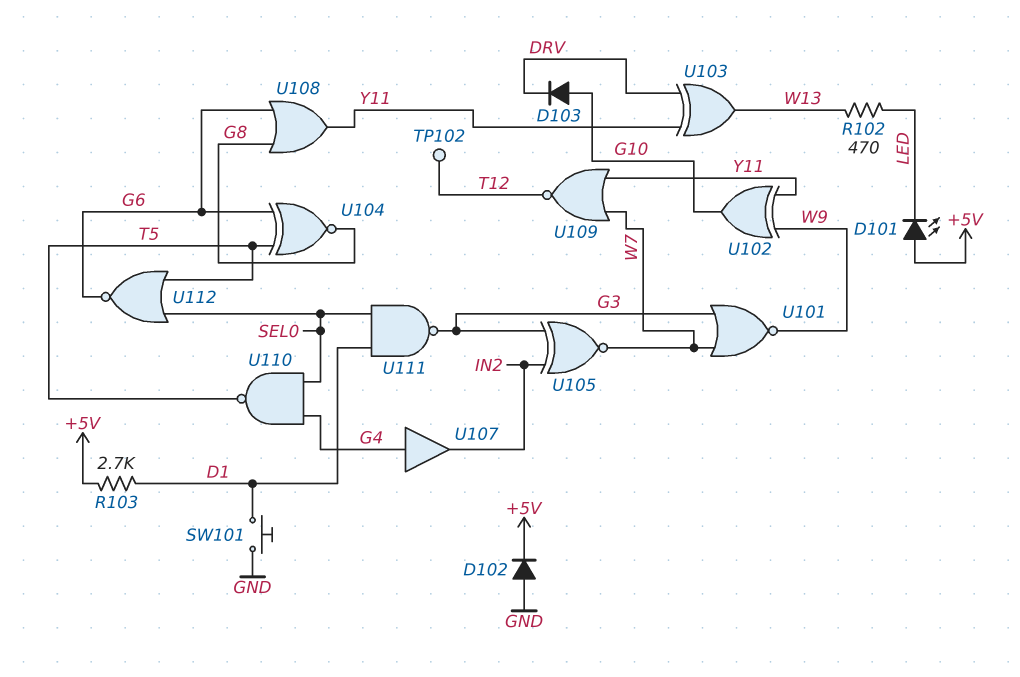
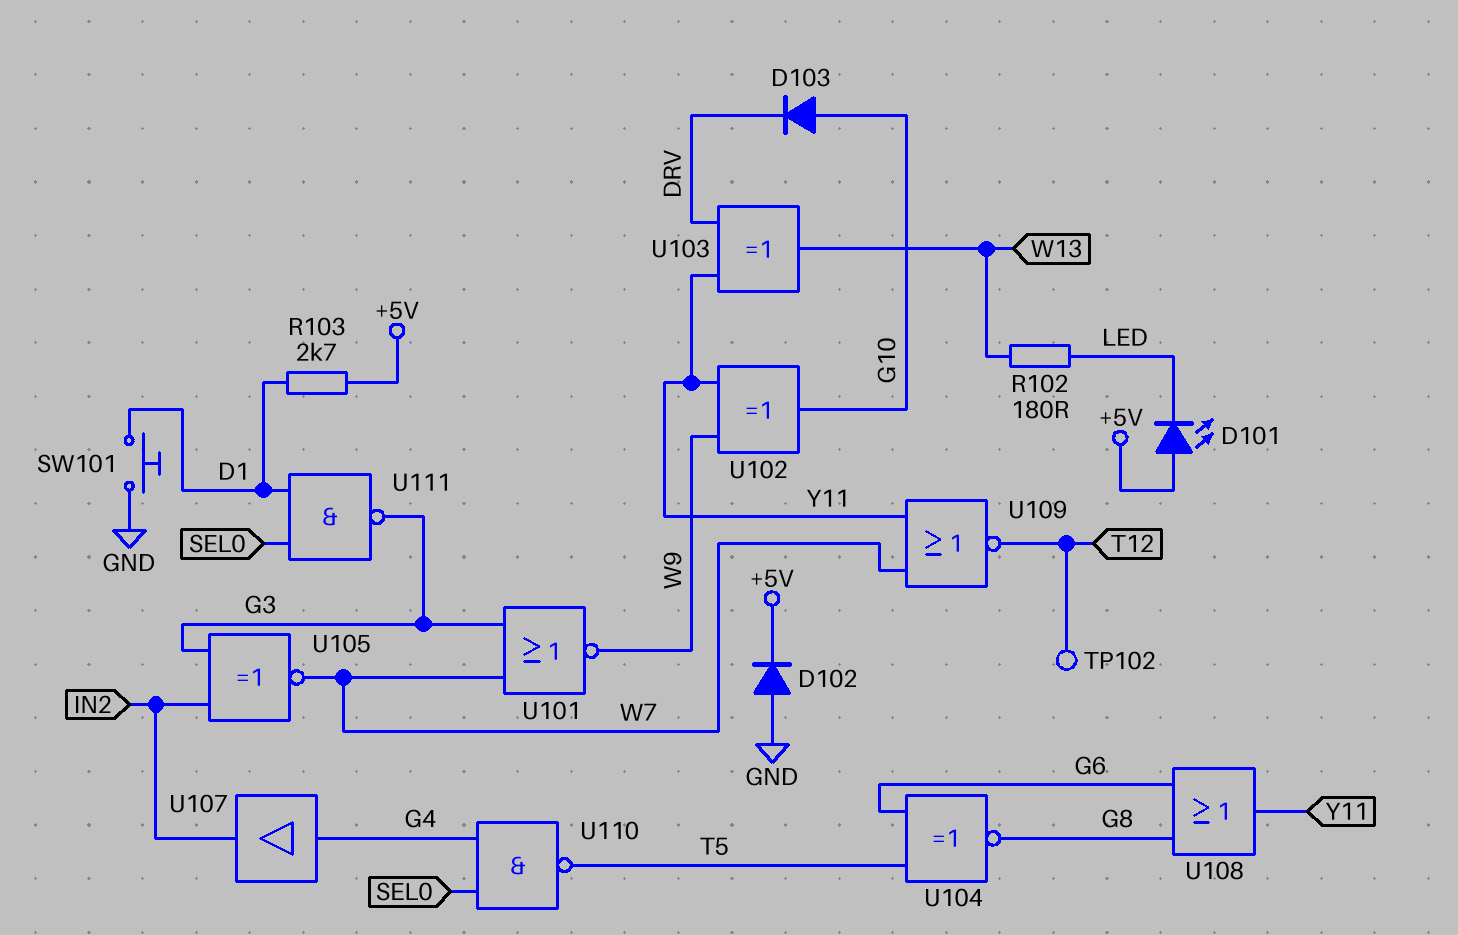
R102: 470 (LED, W13) -> 180 (LED, W13)
U112: NOR (in SEL0, in T5, out G6) -> none

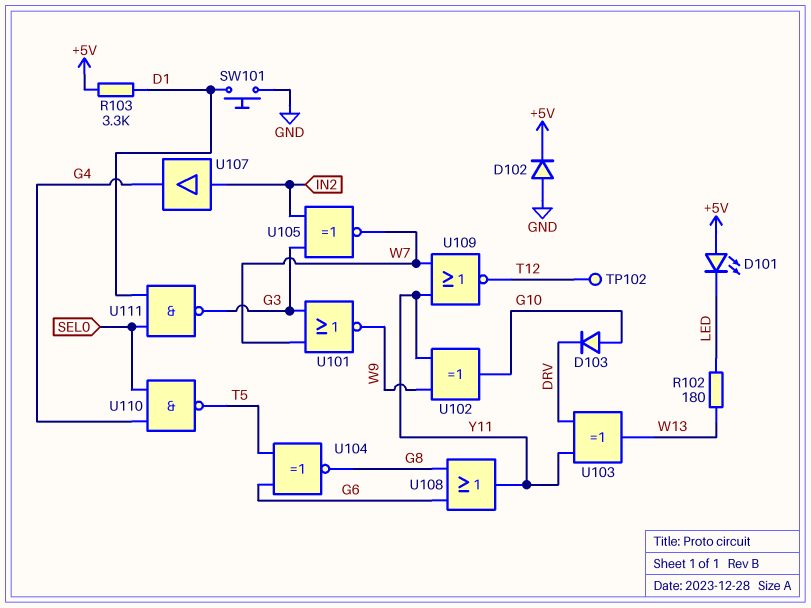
R103: 2.7k (+5V, D1) -> 3.3k (+5V, D1)
U107: buffer (in G4, out IN2) -> buffer (in IN2, out G4)

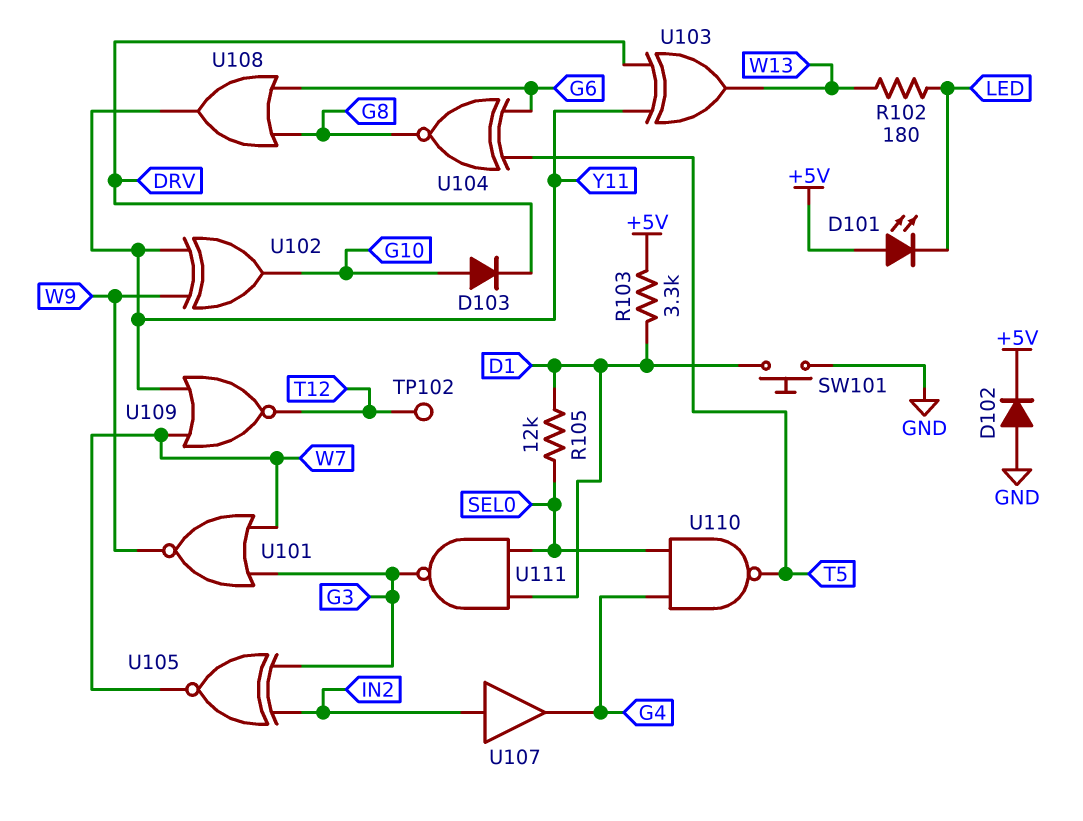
R105: none -> 12k (D1, SEL0)

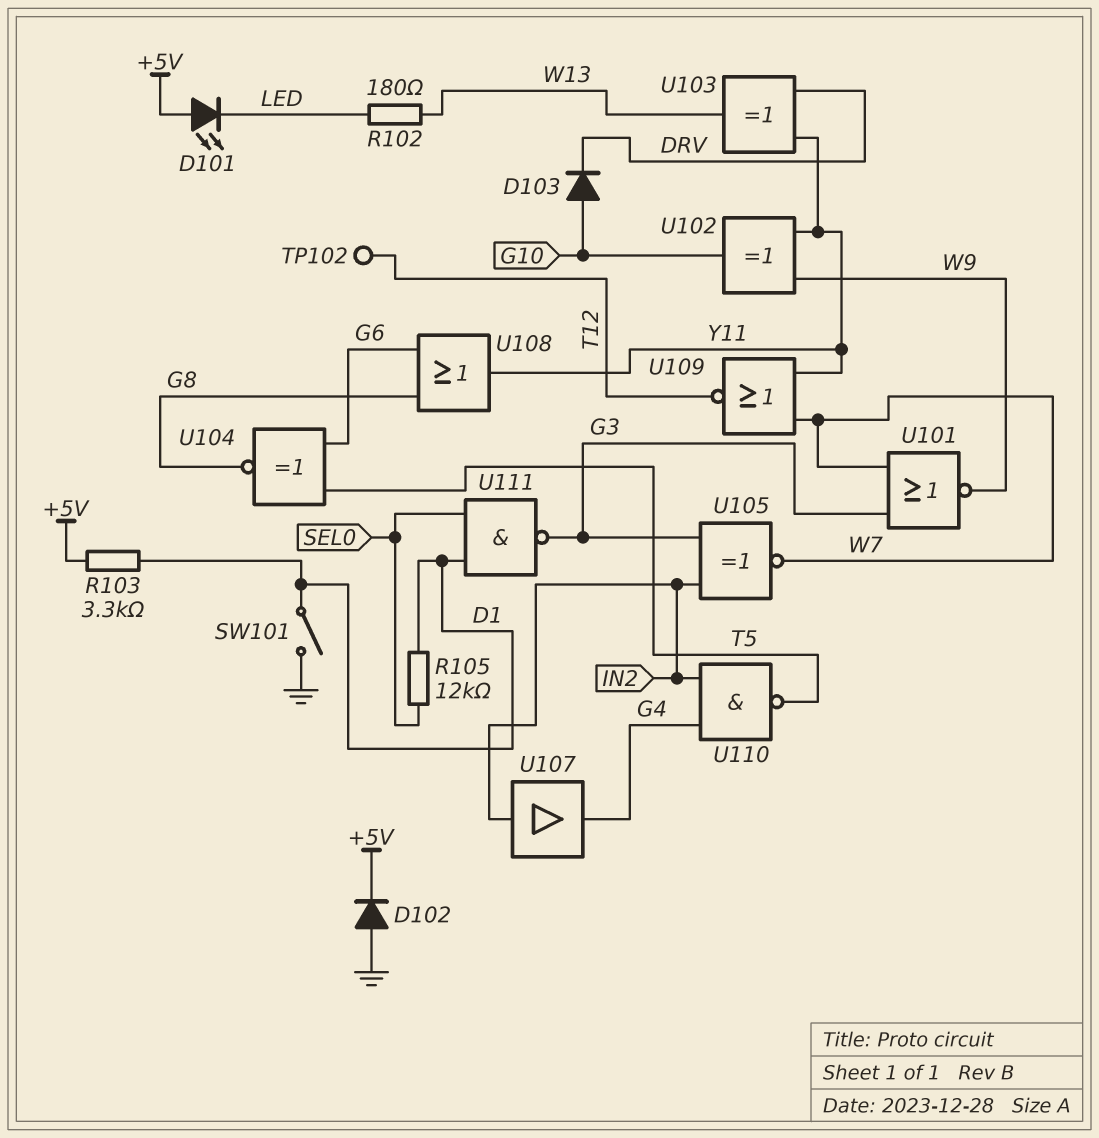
SW101: button (D1, GND) -> switch (D1, GND)
U110: NAND (in G4, in SEL0, out T5) -> NAND (in G4, in IN2, out T5)

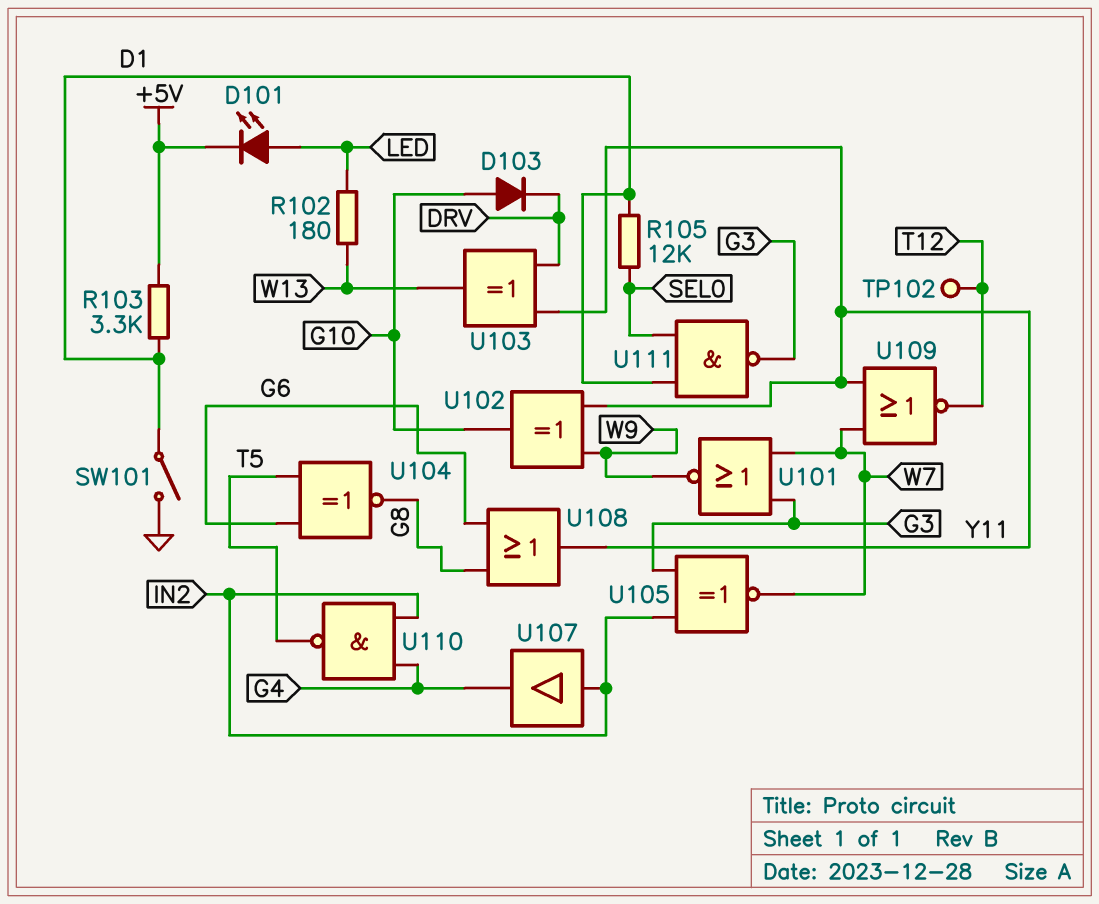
D101: LED (A +5V, K LED) -> LED (A LED, K +5V)
D102: diode (A GND, K +5V) -> none

